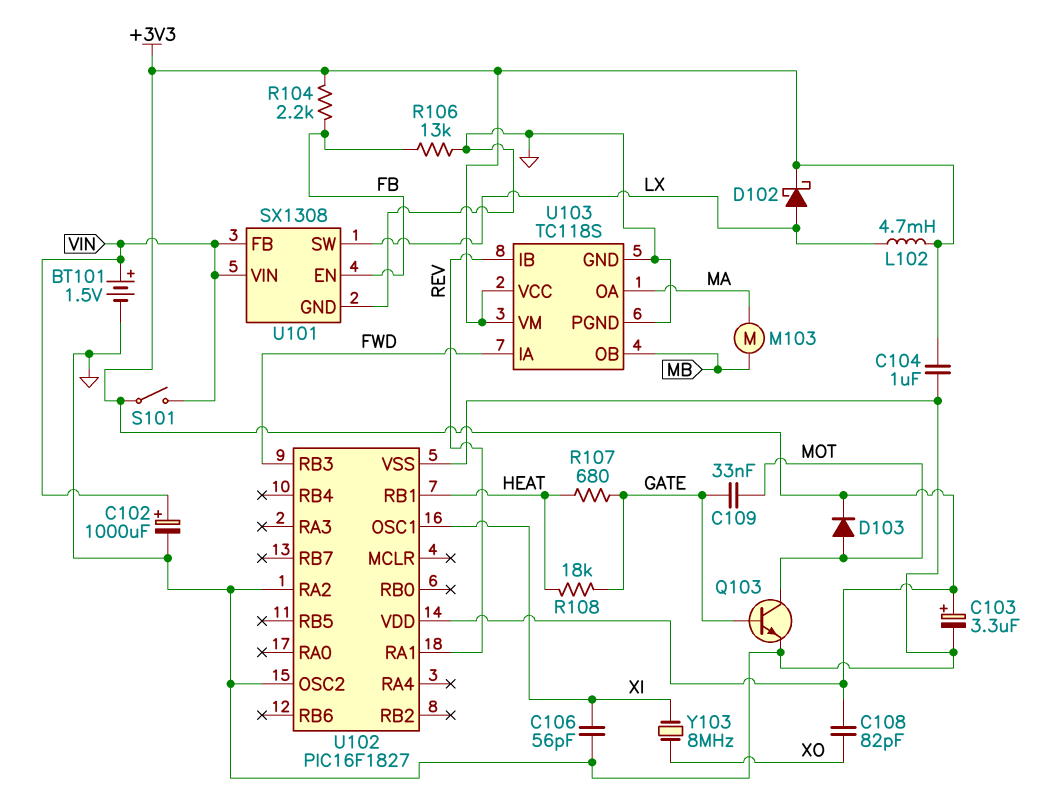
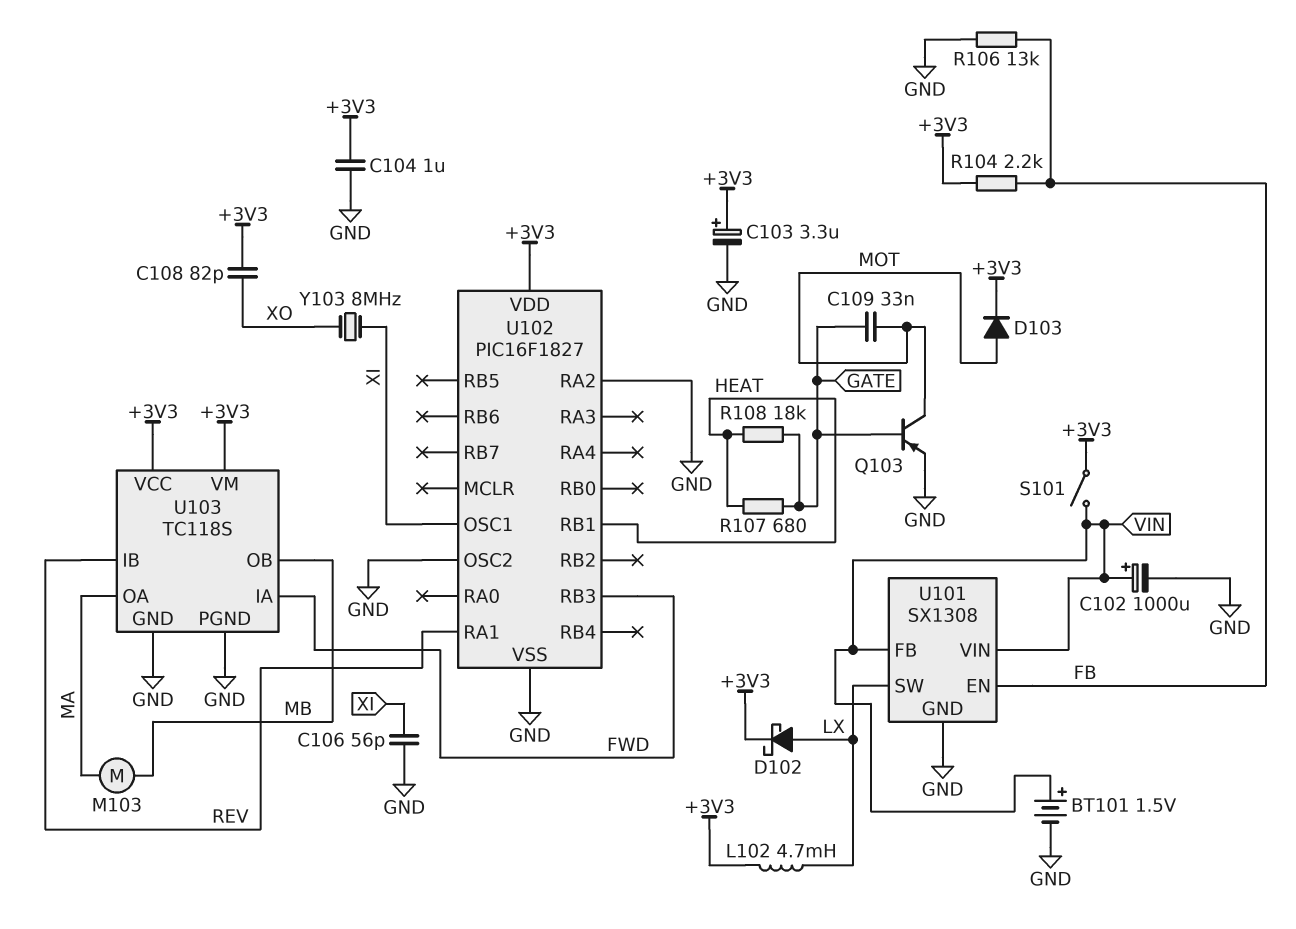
Q103: NPN (B GATE, C MOT, E GND) -> PNP (B GATE, C MOT, E GND)

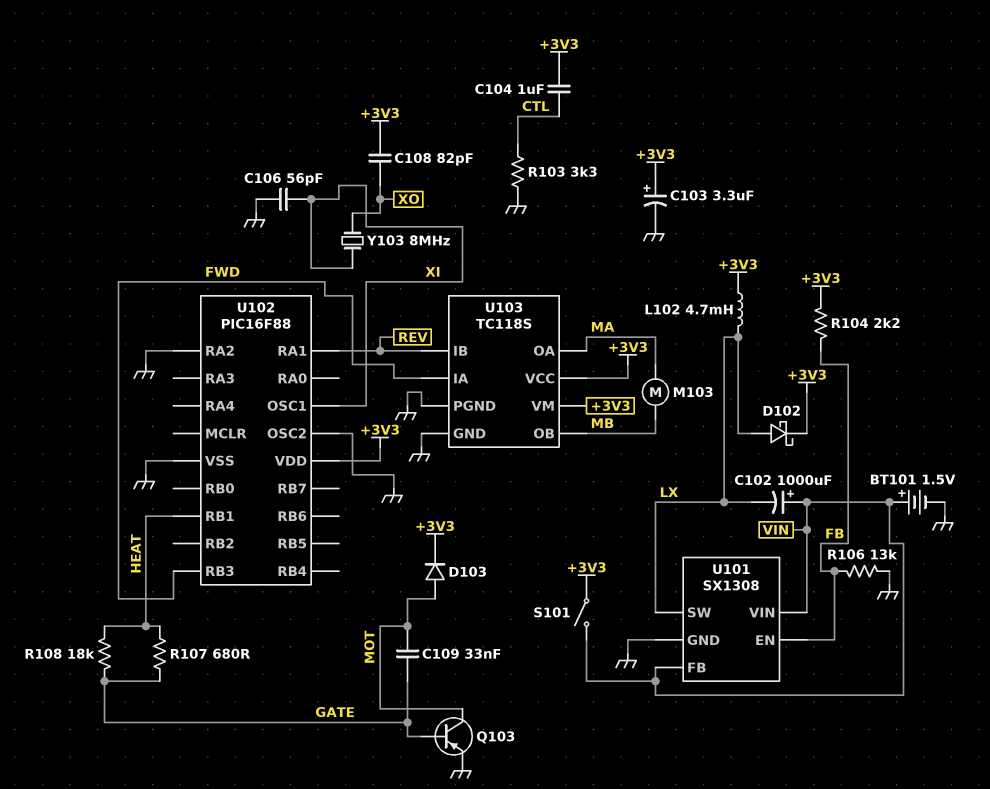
C102: 1000uF (plus VIN, minus GND) -> 1000uF (plus VIN, minus LX)
C104: 1uF (+3V3, GND) -> 1uF (+3V3, CTL)
R103: none -> 3.3k (CTL, GND)
U102: PIC16F1827 -> PIC16F88

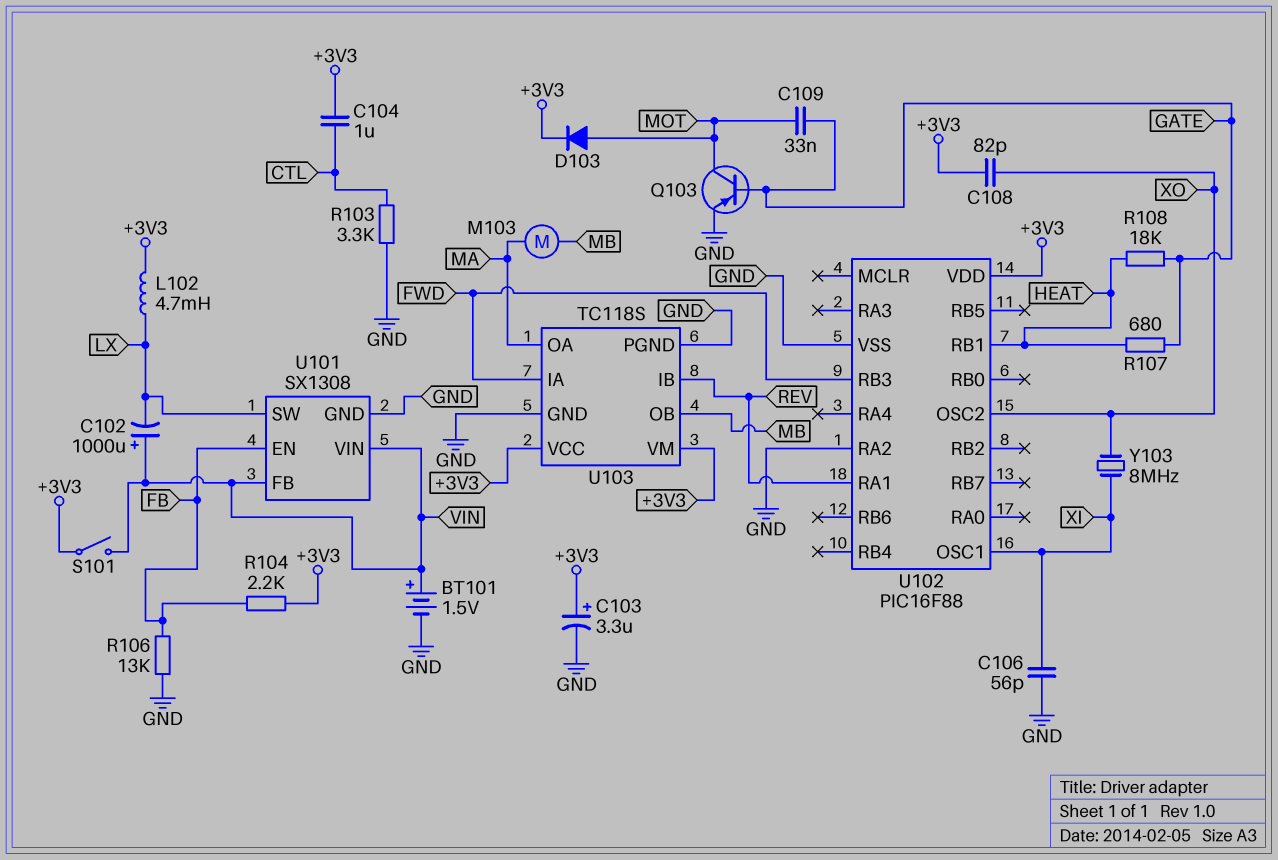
D102: schottky (A LX, K +3V3) -> none
U102 pin OSC2: GND -> XO

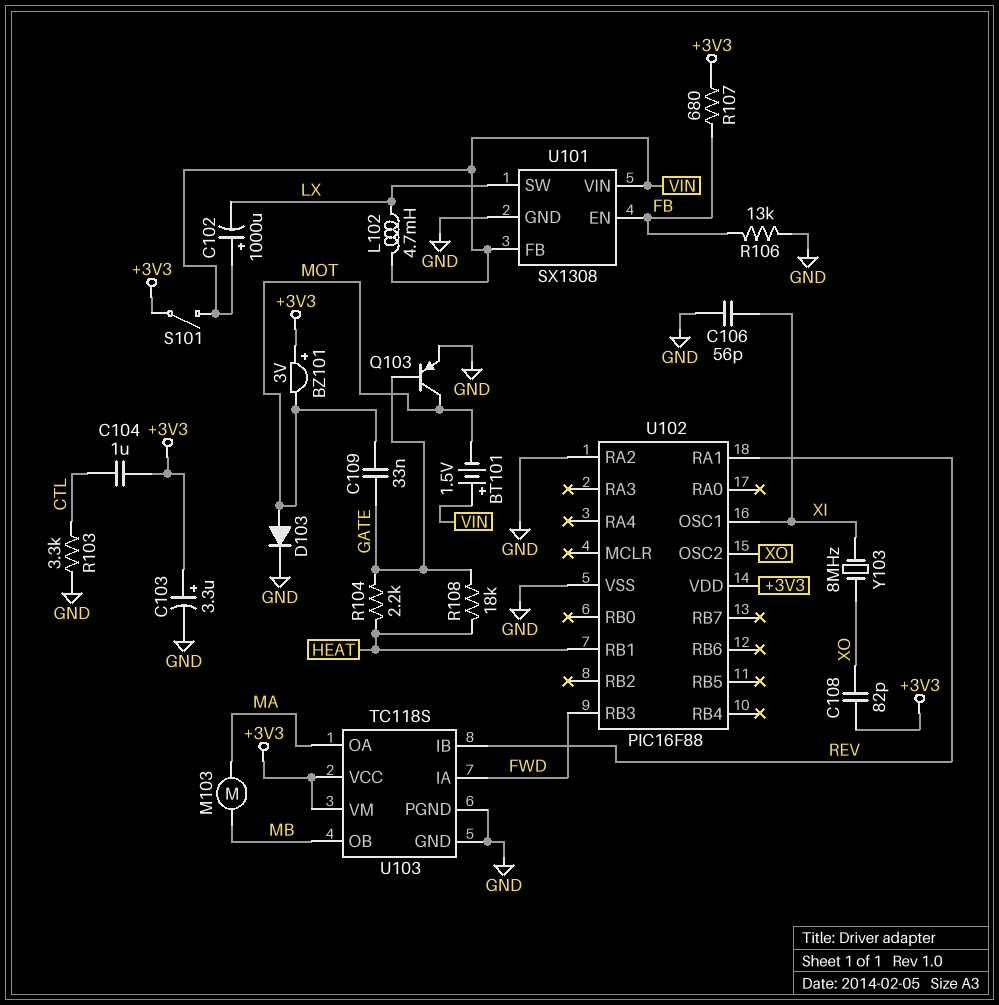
BT101: 1.5V (plus VIN, minus GND) -> 1.5V (plus VIN, minus MOT)
BZ101: none -> buzzer 3V (plus +3V3, minus MOT)
D103: diode (A MOT, K +3V3) -> diode (A MOT, K GND)
L102: 4.7mH (+3V3, LX) -> 4.7mH (LX, VIN)
R104: 2.2k (+3V3, FB) -> 2.2k (GATE, HEAT)
R107: 680 (GATE, HEAT) -> 680 (+3V3, FB)

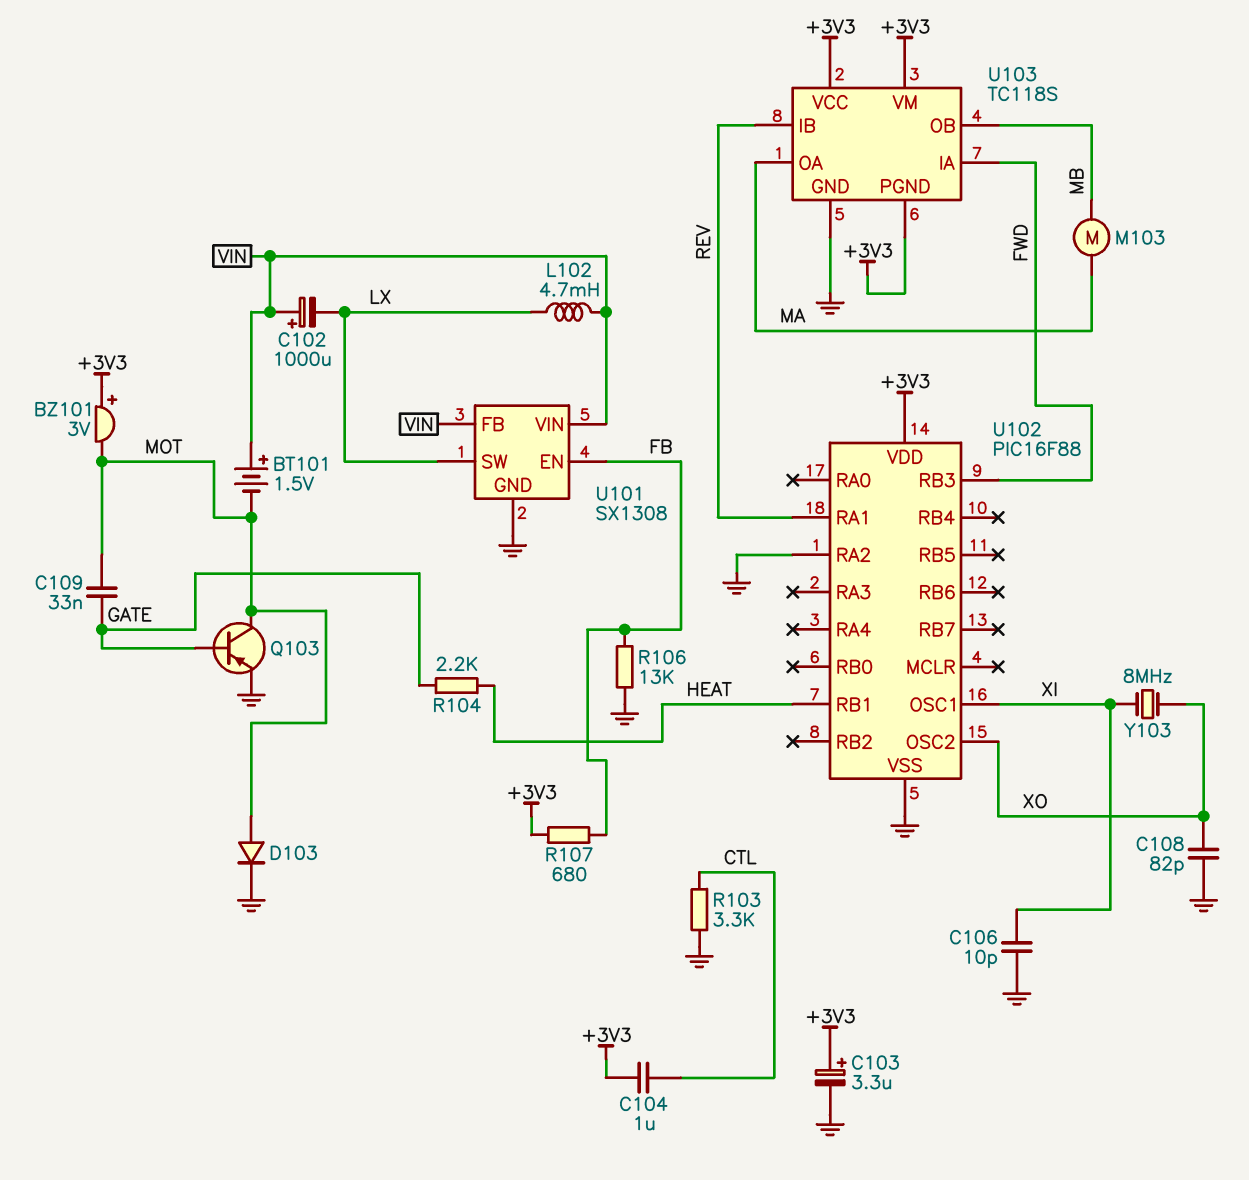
C106: 56pF (GND, XI) -> 10pF (GND, XI)
C108: 82pF (+3V3, XO) -> 82pF (GND, XO)
R108: 18k (GATE, HEAT) -> none
S101: switch (+3V3, VIN) -> none
U103 pin PGND: GND -> +3V3

